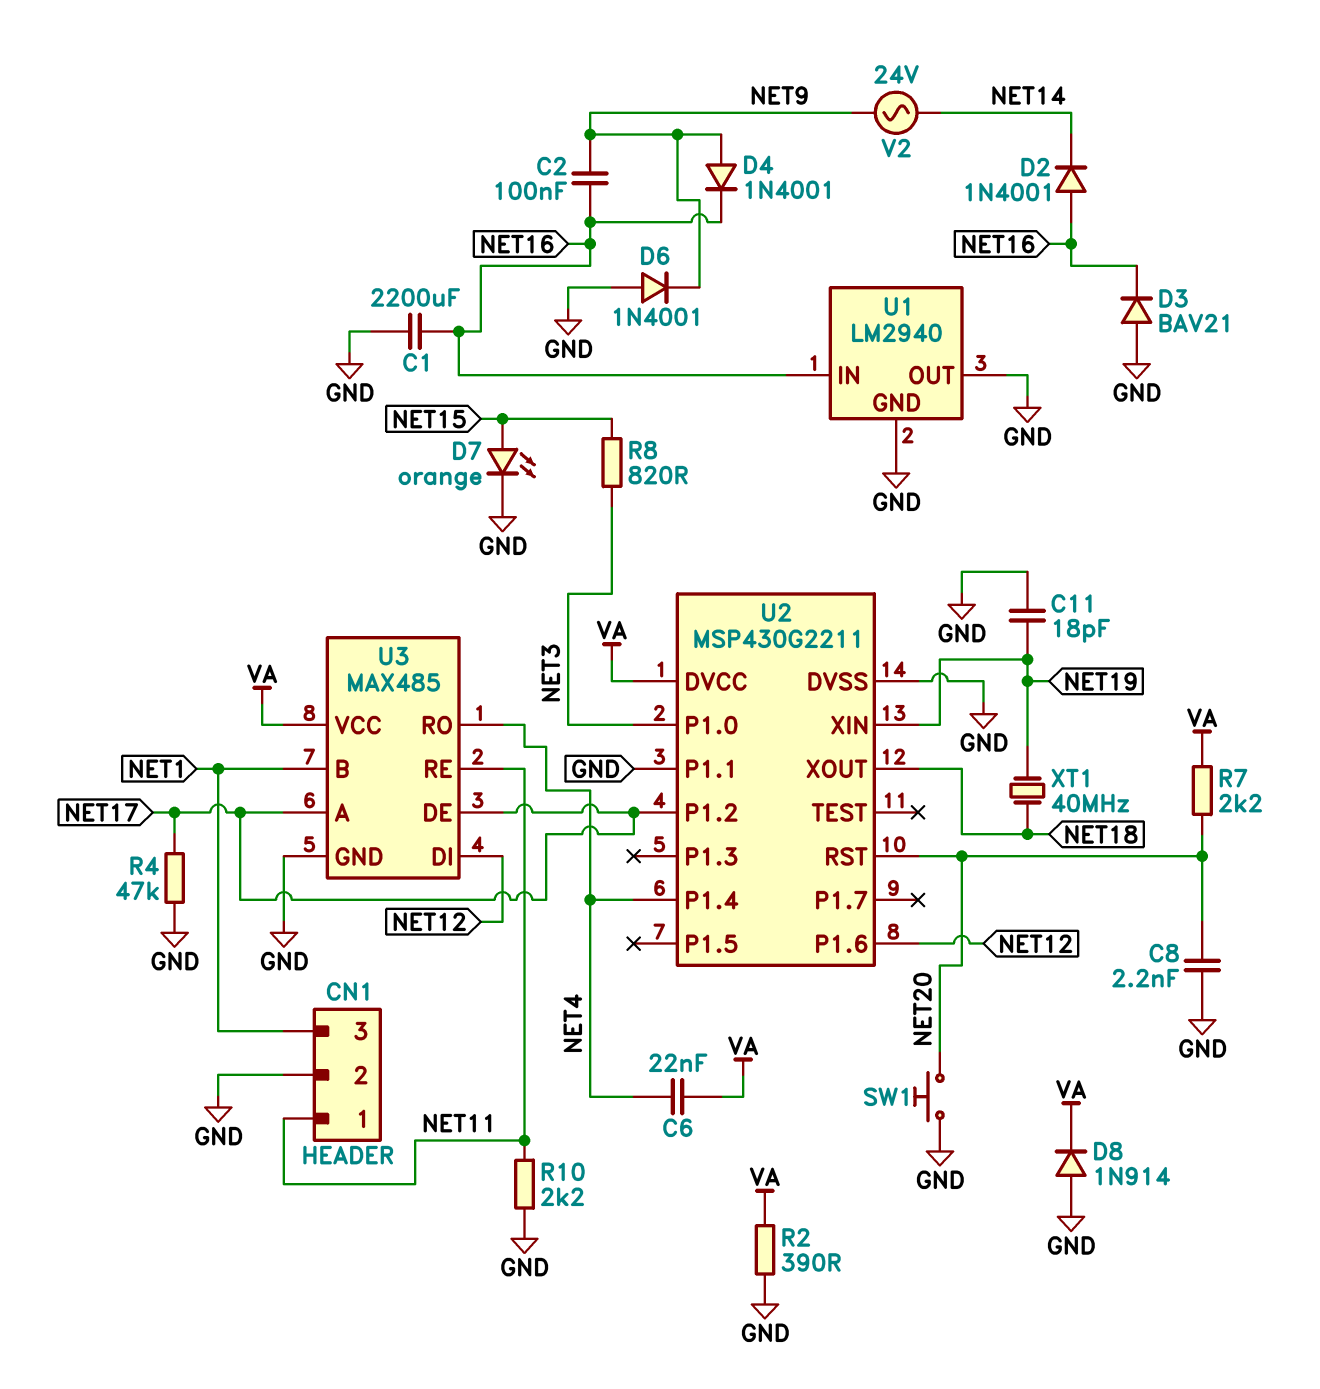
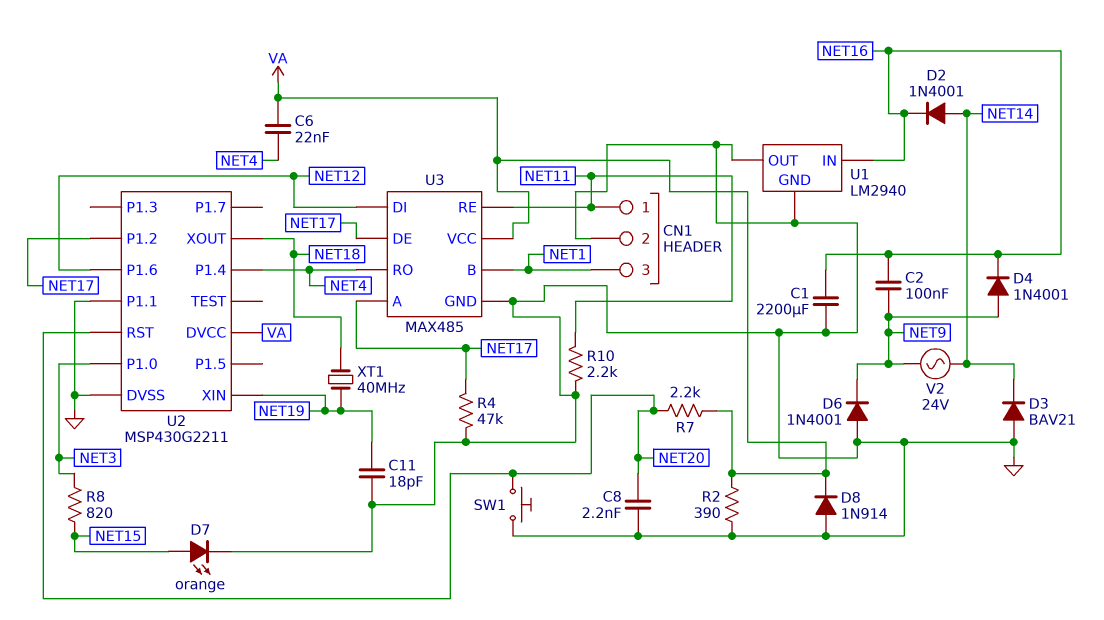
D2: diode 1N4001 (A NET16, K NET14) -> diode 1N4001 (A NET14, K NET16)
D3: diode BAV21 (A GND, K NET16) -> diode BAV21 (A GND, K NET14)

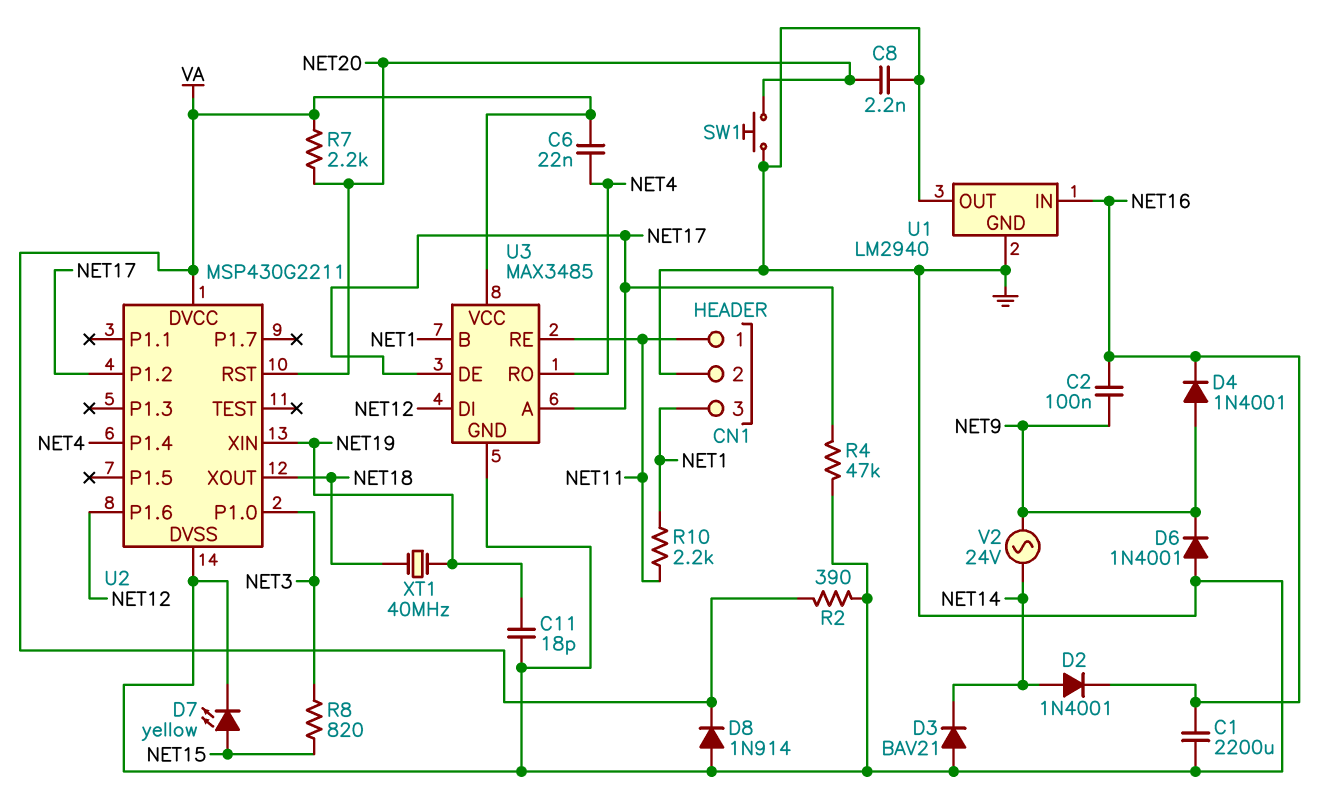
D7: LED orange (A NET15, K GND) -> LED yellow (A NET15, K GND)
R10: 2.2k (GND, NET11) -> 2.2k (NET1, NET11)
U2 pin P1.1: GND -> none
U3: MAX485 -> MAX3485

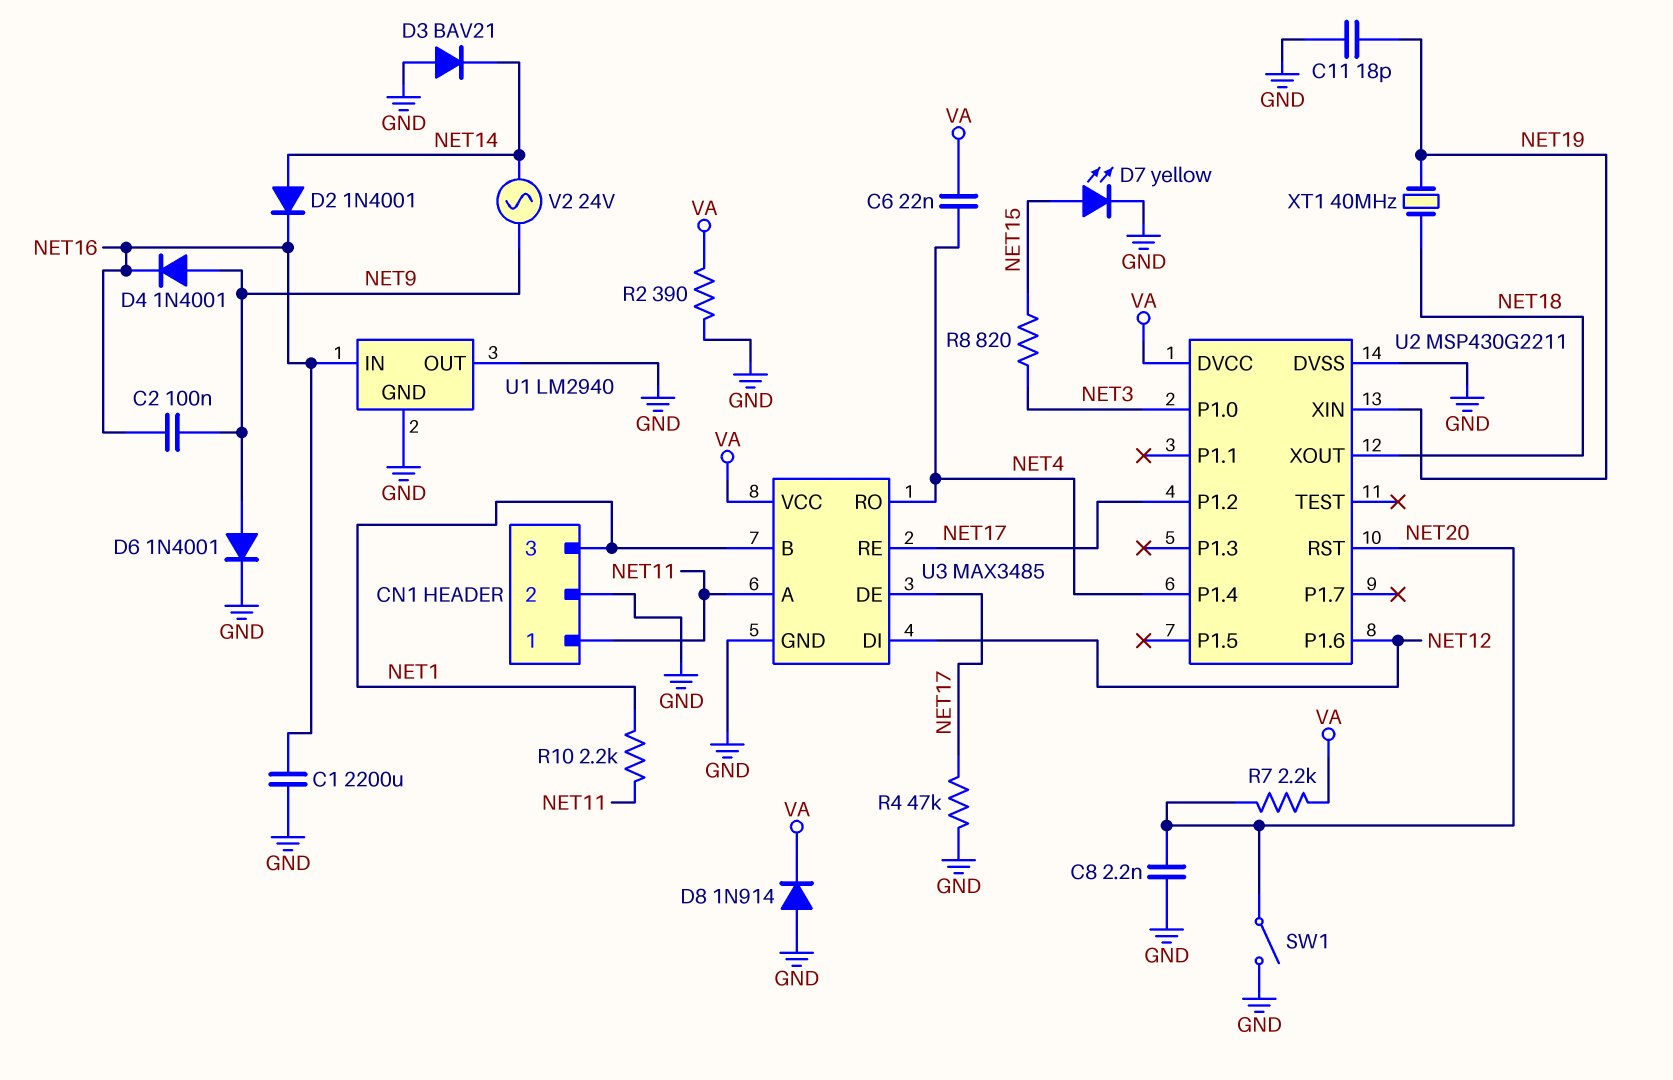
D6: diode 1N4001 (A GND, K NET9) -> diode 1N4001 (A NET9, K GND)
SW1: button (GND, NET20) -> switch (GND, NET20)
U3 pin A: NET17 -> NET11
U3 pin RE: NET11 -> NET17

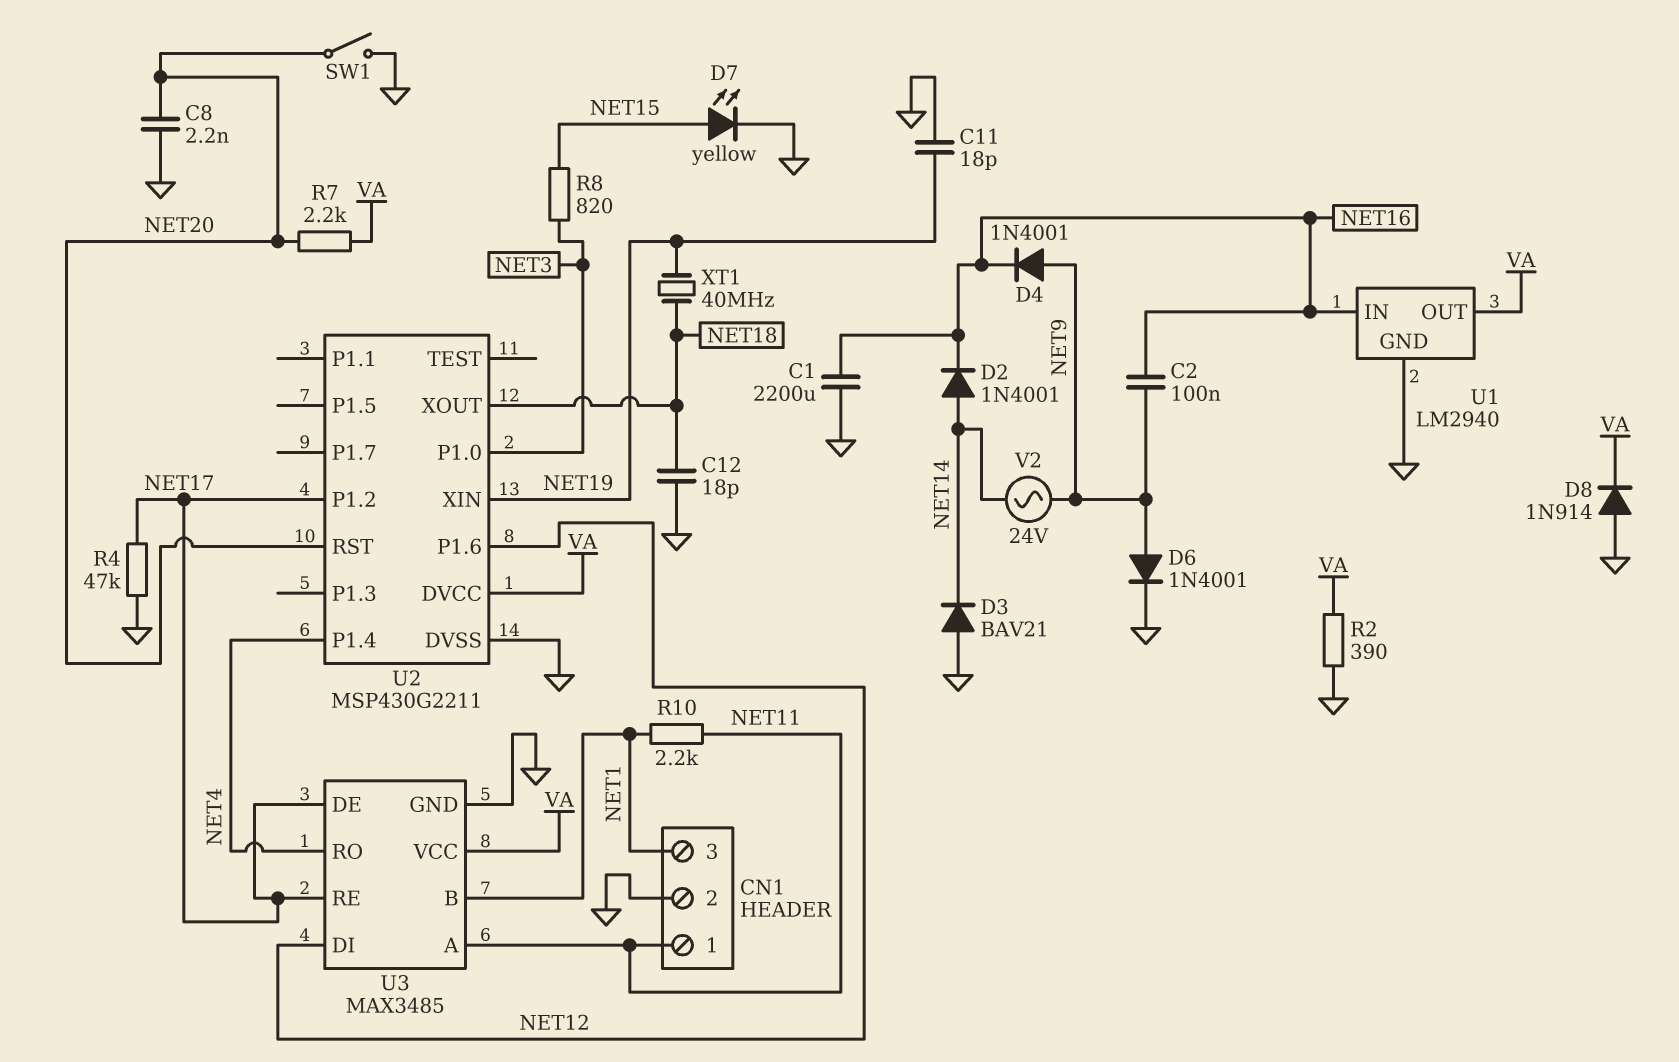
C6: 22nF (NET4, VA) -> none
C12: none -> 18pF (GND, NET18)
U1 pin OUT: GND -> VA

